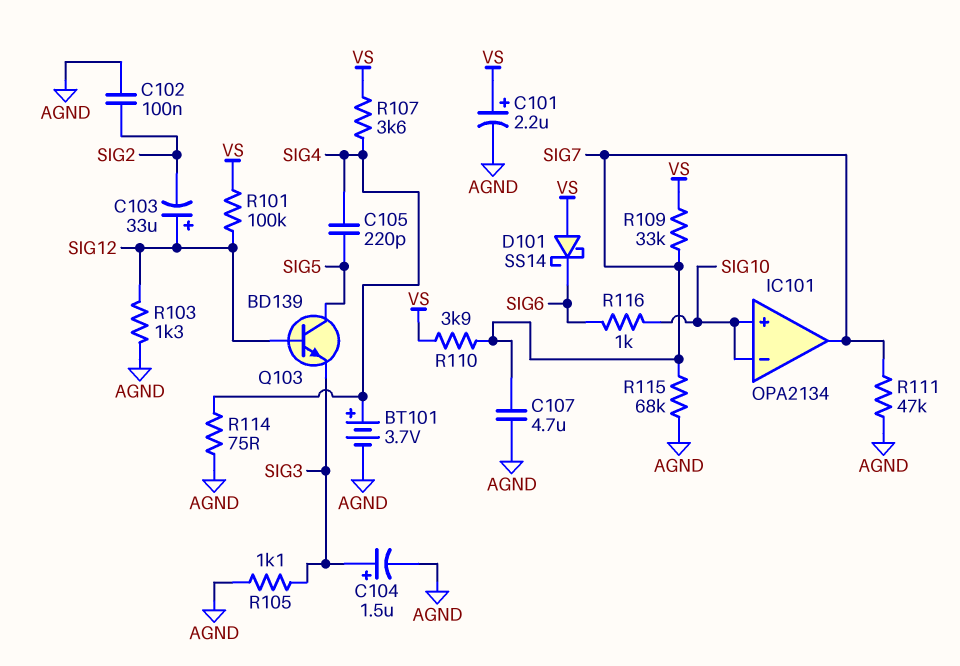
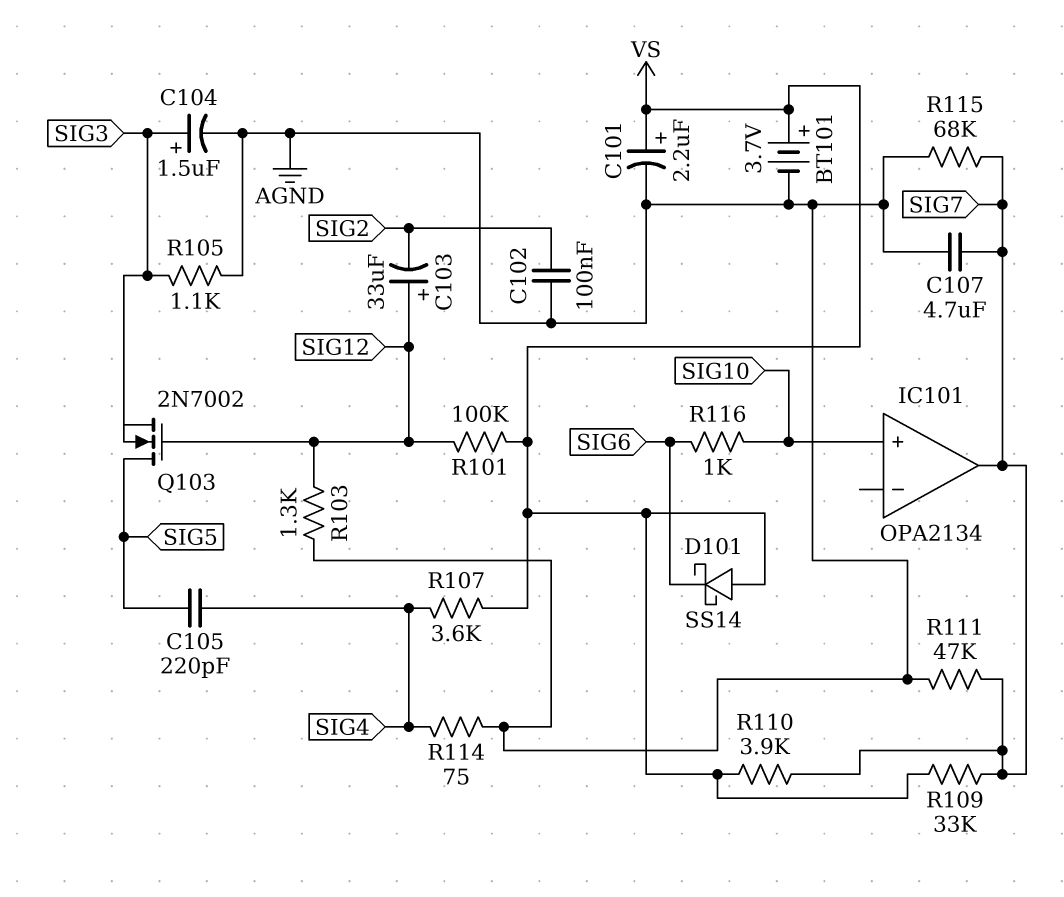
BT101: 3.7V (plus SIG4, minus AGND) -> 3.7V (plus VS, minus AGND)
IC101 pin in-: SIG10 -> none
Q103: NPN BD139 (B SIG12, C SIG5, E SIG3) -> NMOS 2N7002 (G SIG12, D SIG5, S SIG3)

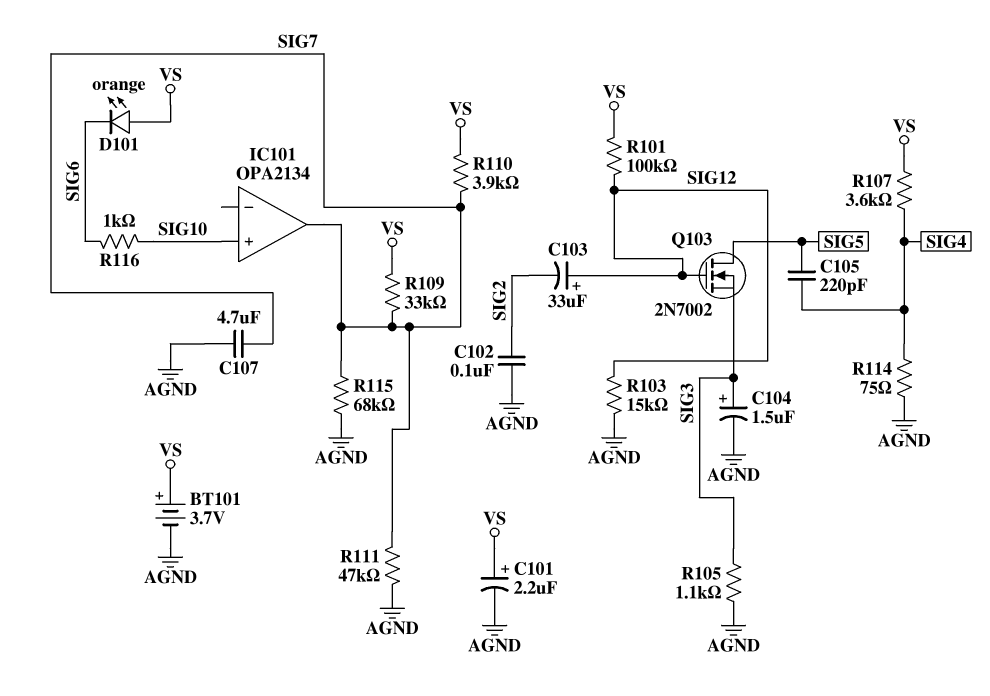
D101: schottky SS14 (A VS, K SIG6) -> LED orange (A VS, K SIG6)
R103: 1.3k (AGND, SIG12) -> 15k (AGND, SIG12)

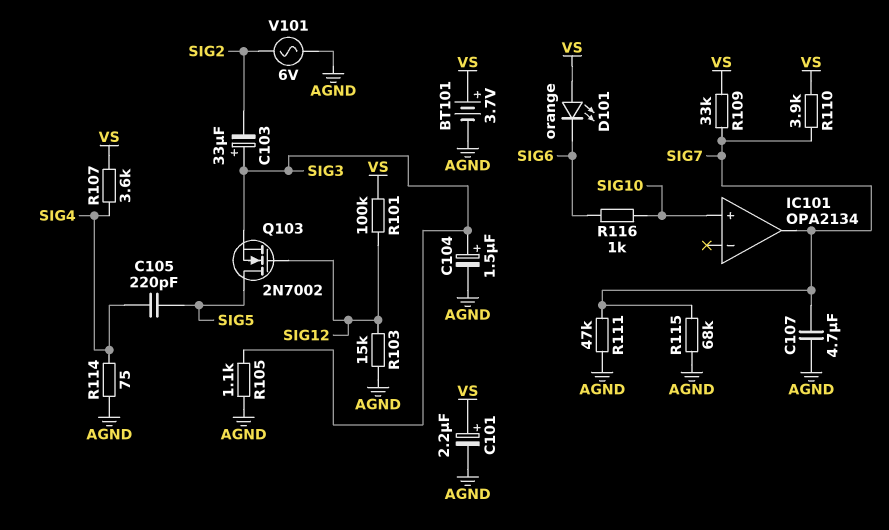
C102: 100nF (AGND, SIG2) -> none
C103: 33uF (plus SIG12, minus SIG2) -> 33uF (plus SIG3, minus SIG2)
V101: none -> AC 6V (AGND, SIG2)

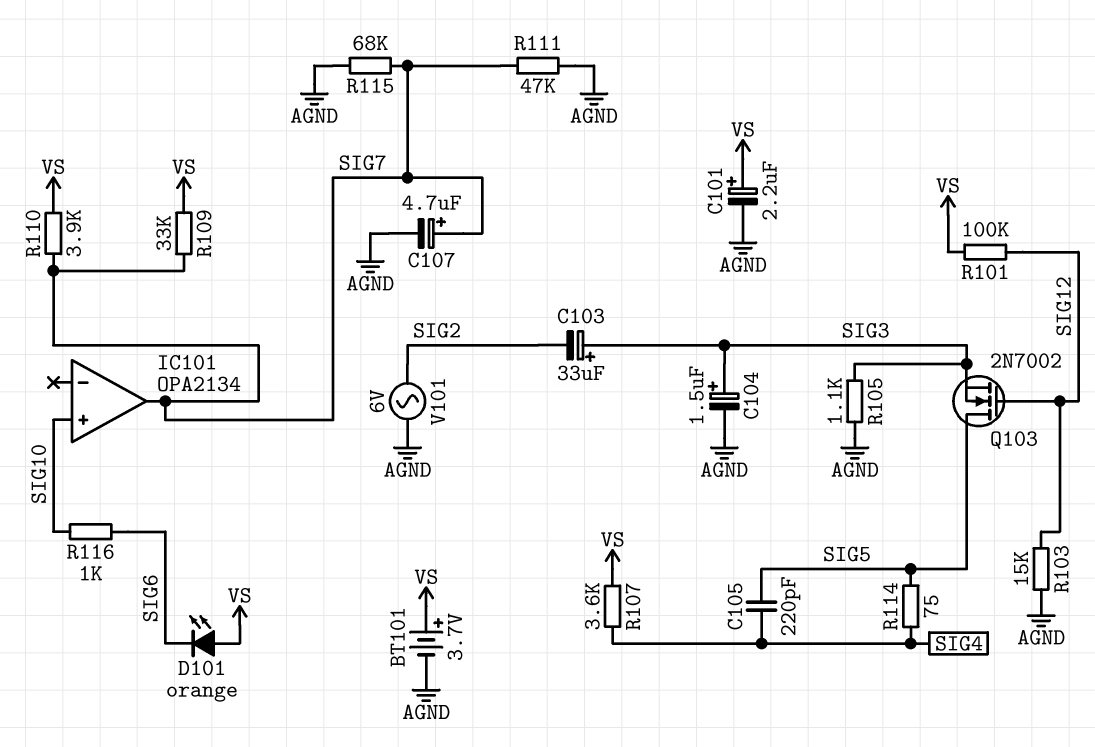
C107: 4.7uF (AGND, SIG7) -> 4.7uF (plus SIG7, minus AGND)
R114: 75 (AGND, SIG4) -> 75 (SIG4, SIG5)

